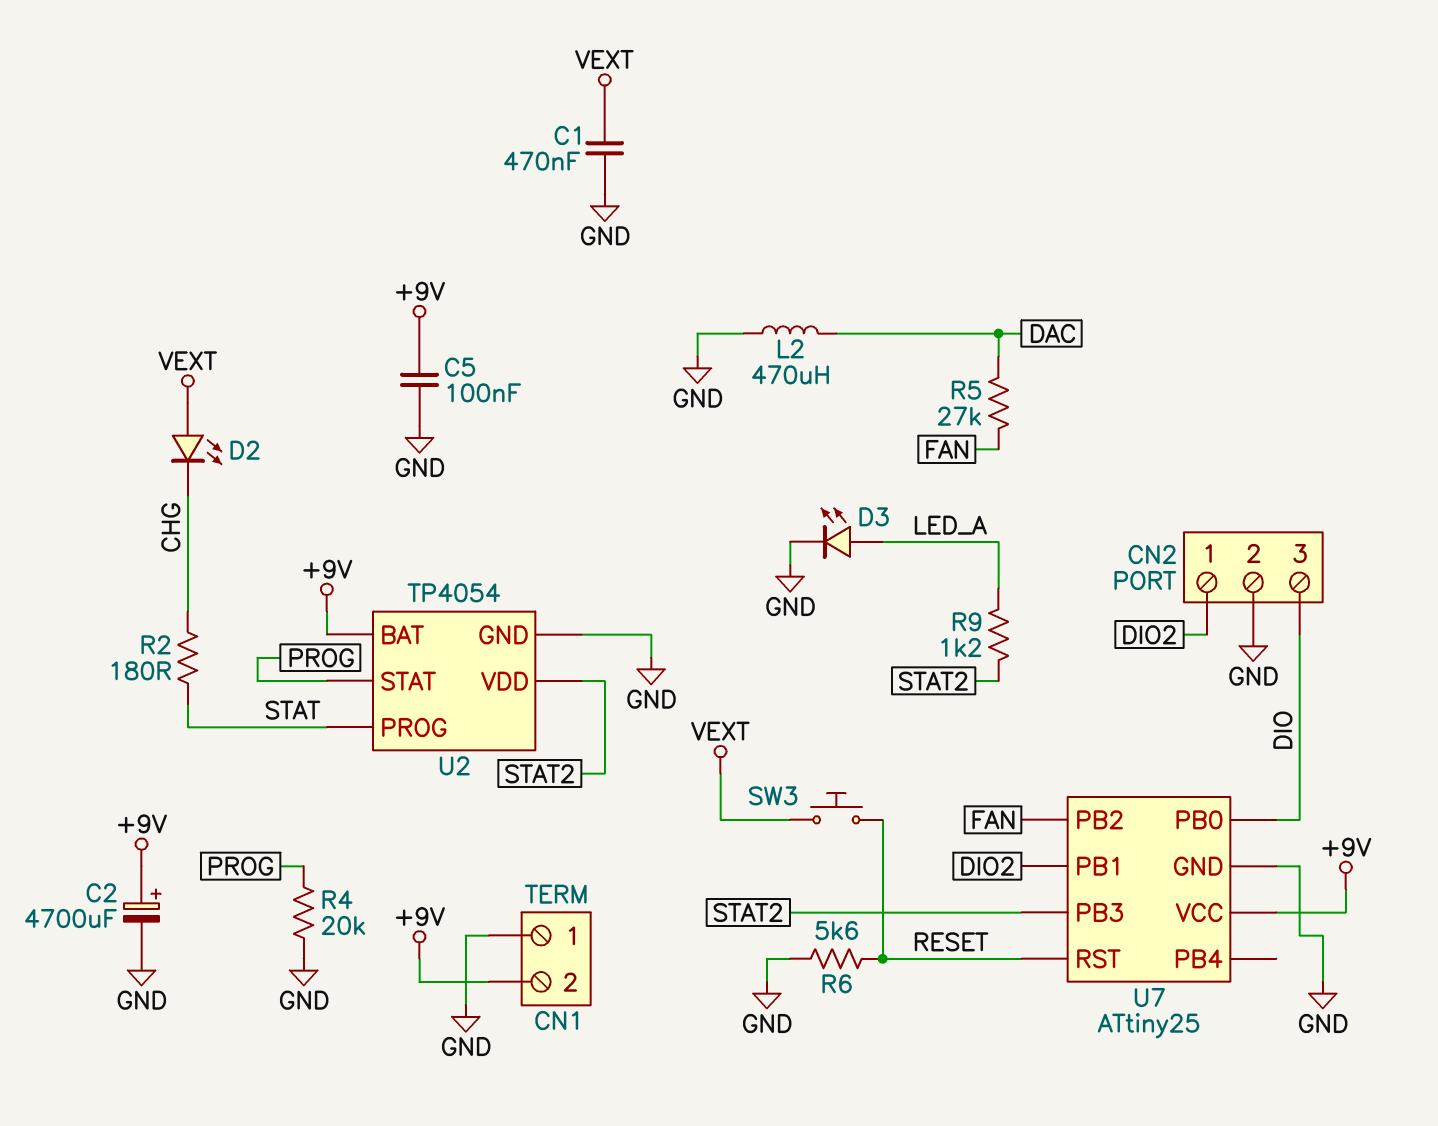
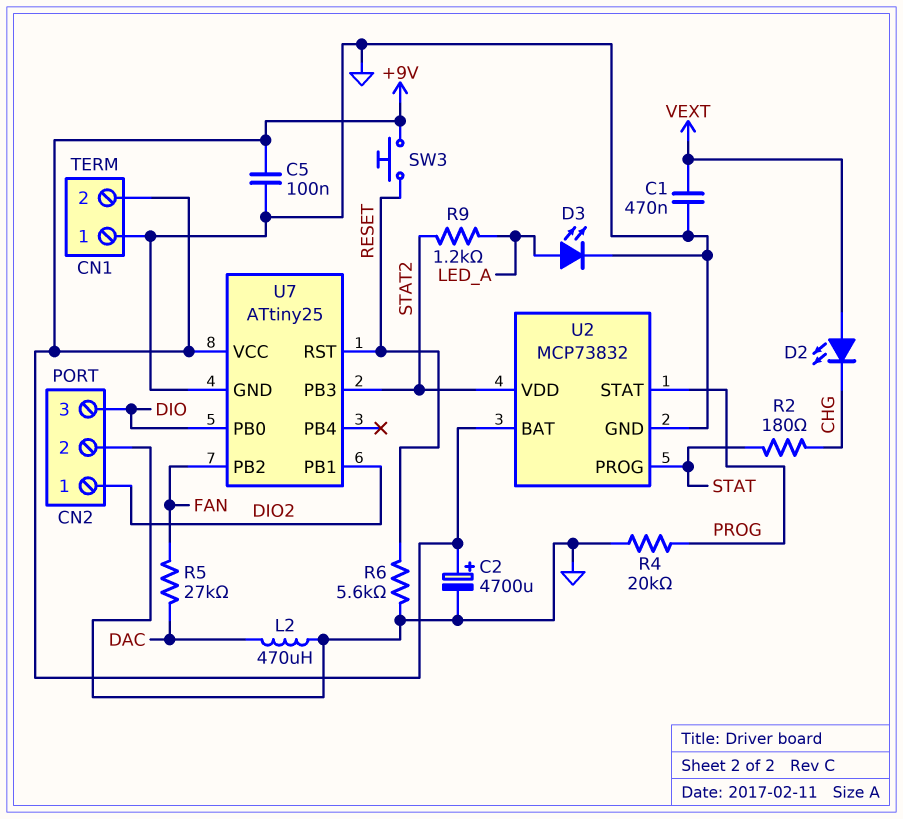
SW3: button (RESET, VEXT) -> button (+9V, RESET)
U2: TP4054 -> MCP73832

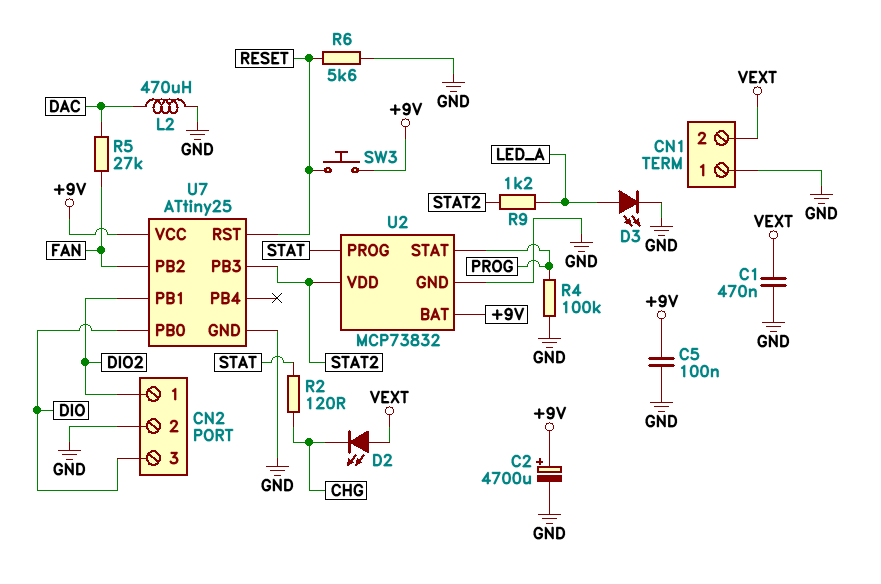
CN1 pin 2: +9V -> VEXT
R2: 180 (CHG, STAT) -> 120 (CHG, STAT)
R4: 20k (GND, PROG) -> 100k (GND, PROG)

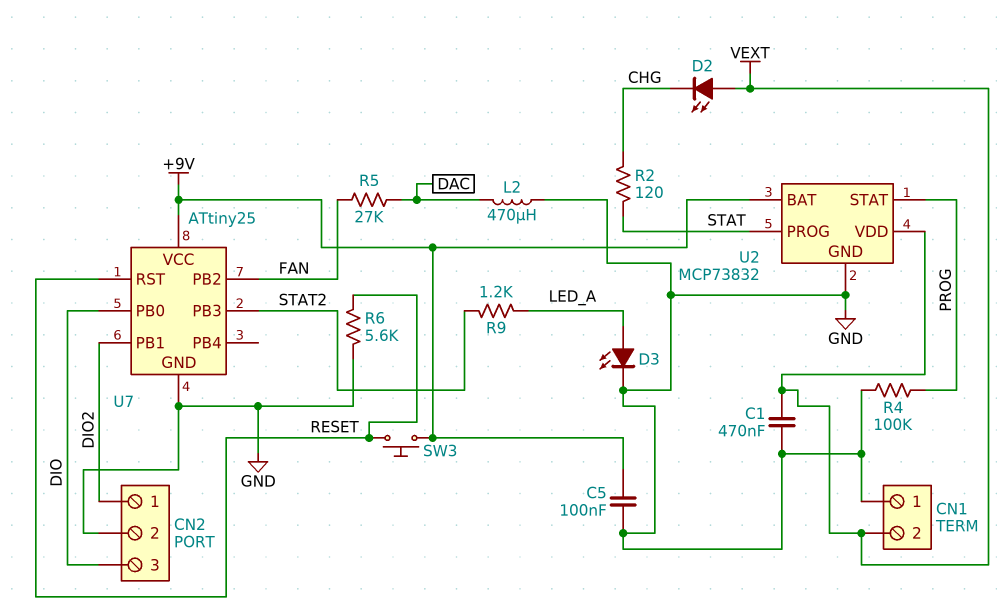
C2: 4700uF (plus +9V, minus GND) -> none
U2 pin VDD: STAT2 -> VEXT

